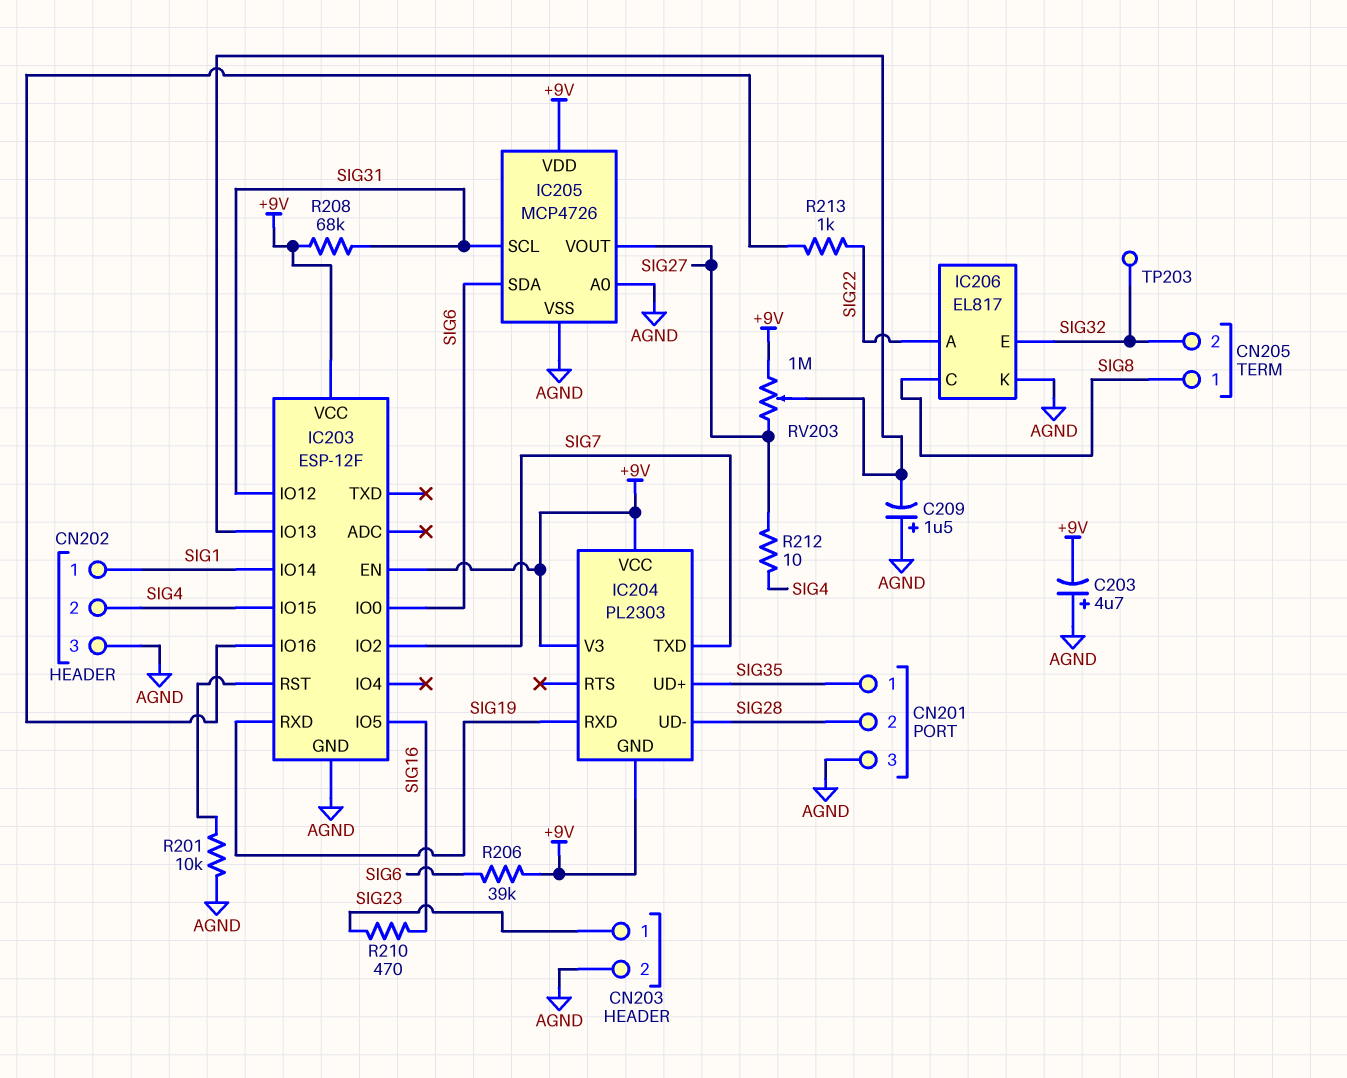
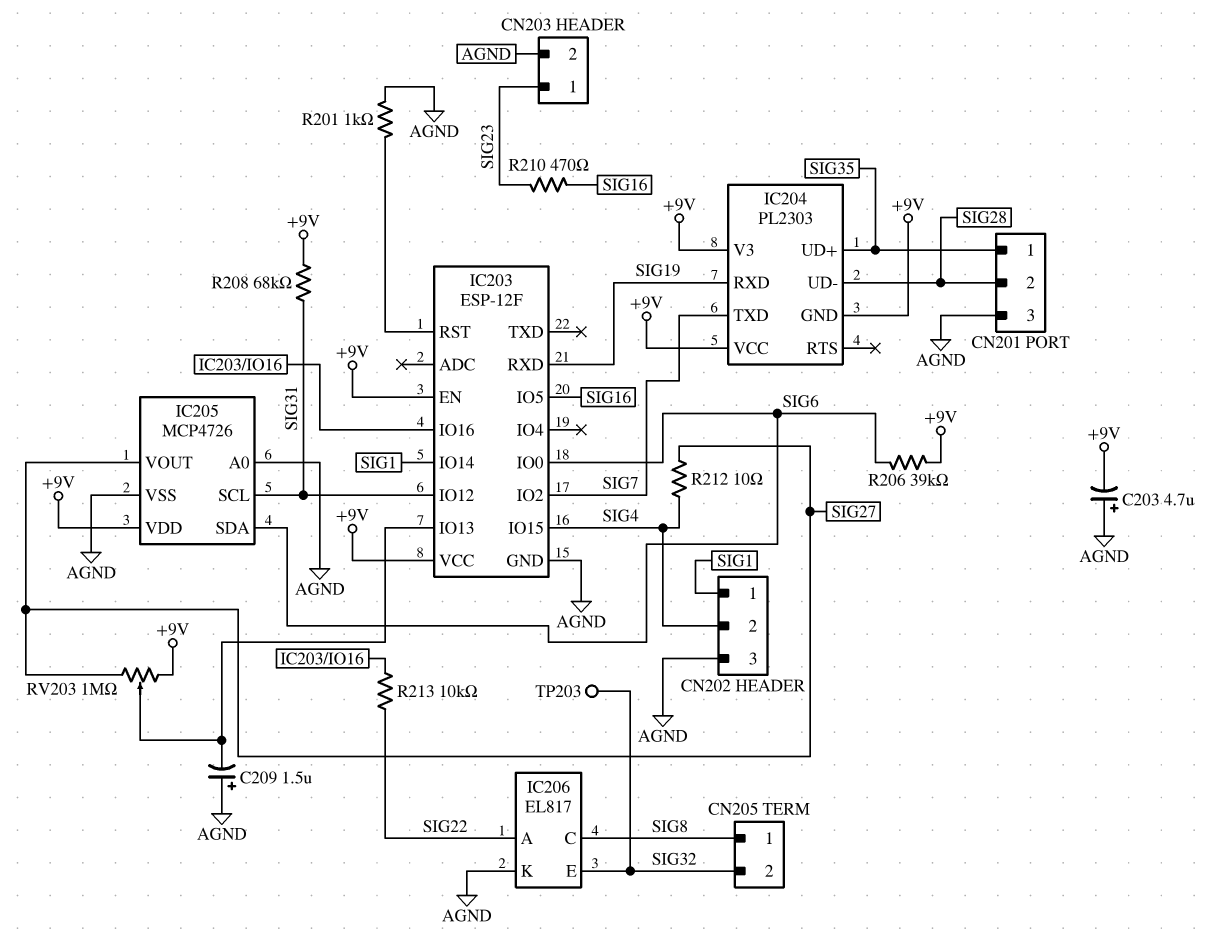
R201: 10k (AGND, IC203/RST) -> 1k (AGND, IC203/RST)
R213: 1k (IC203/IO16, SIG22) -> 10k (IC203/IO16, SIG22)

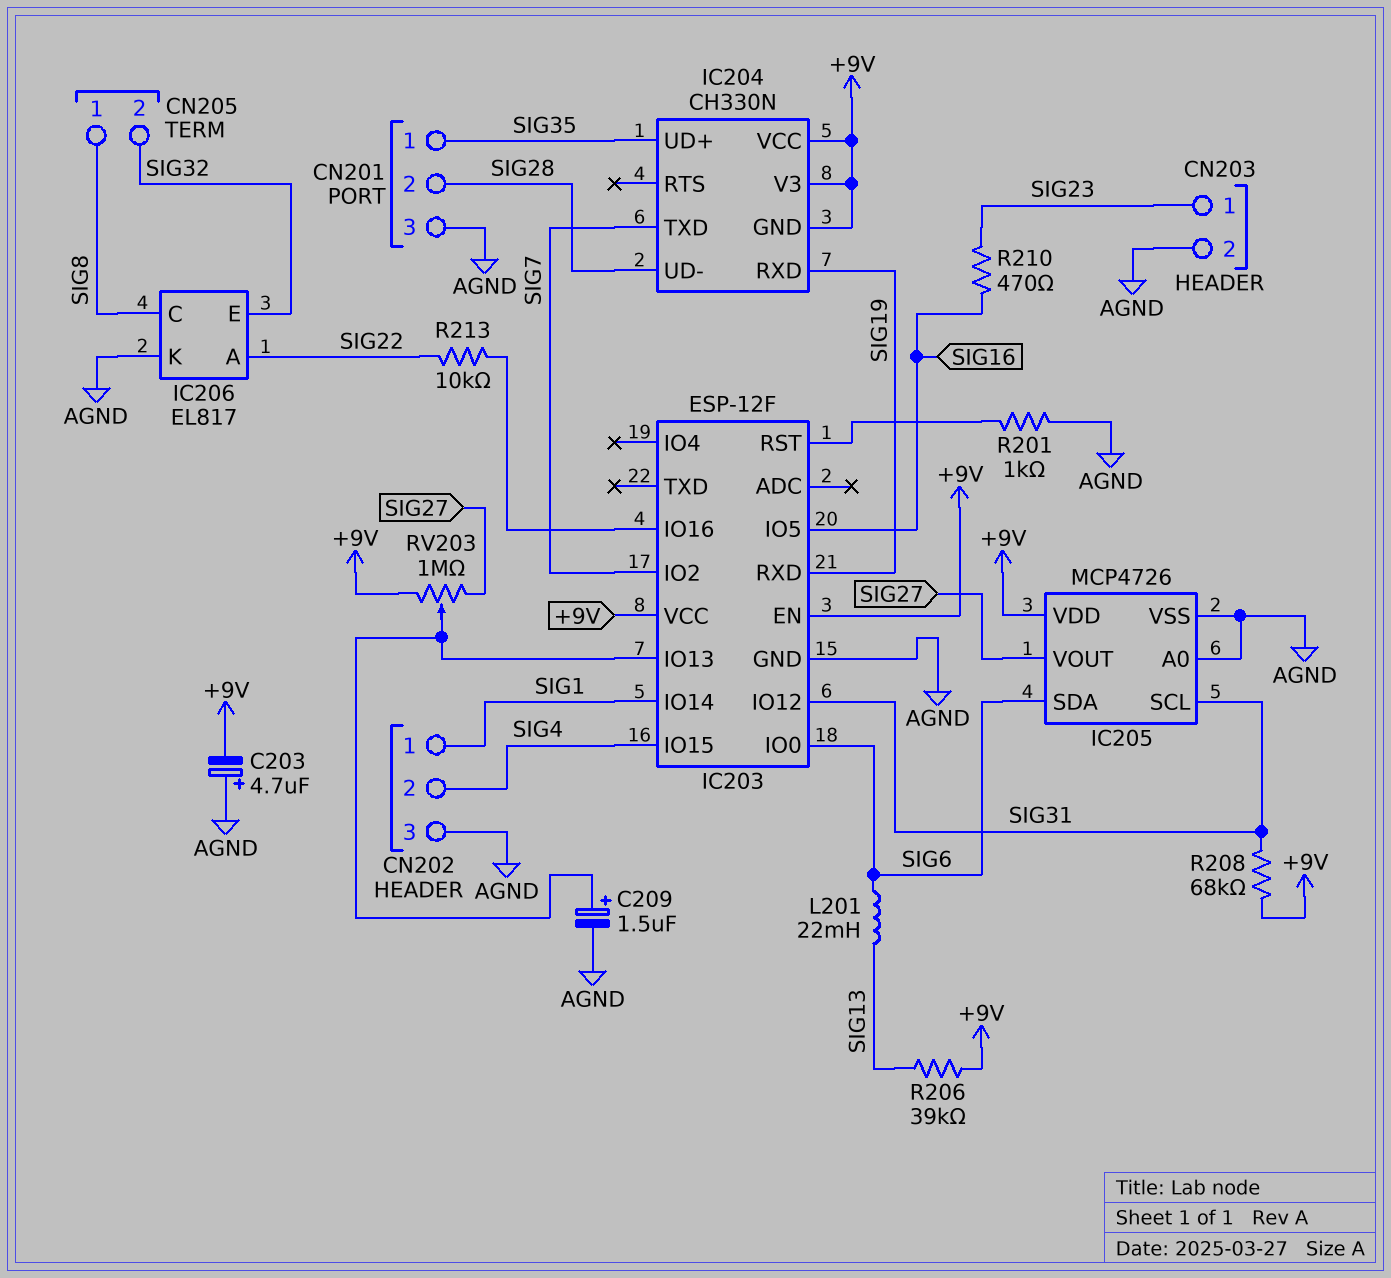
C209: 1.5uF (plus AGND, minus IC203/IO13) -> 1.5uF (plus IC203/IO13, minus AGND)
IC204: PL2303 -> CH330N
L201: none -> 22mH (SIG6, SIG13)
R206: 39k (+9V, SIG6) -> 39k (+9V, SIG13)
R212: 10 (SIG4, SIG27) -> none
TP203: test point (SIG32) -> none

